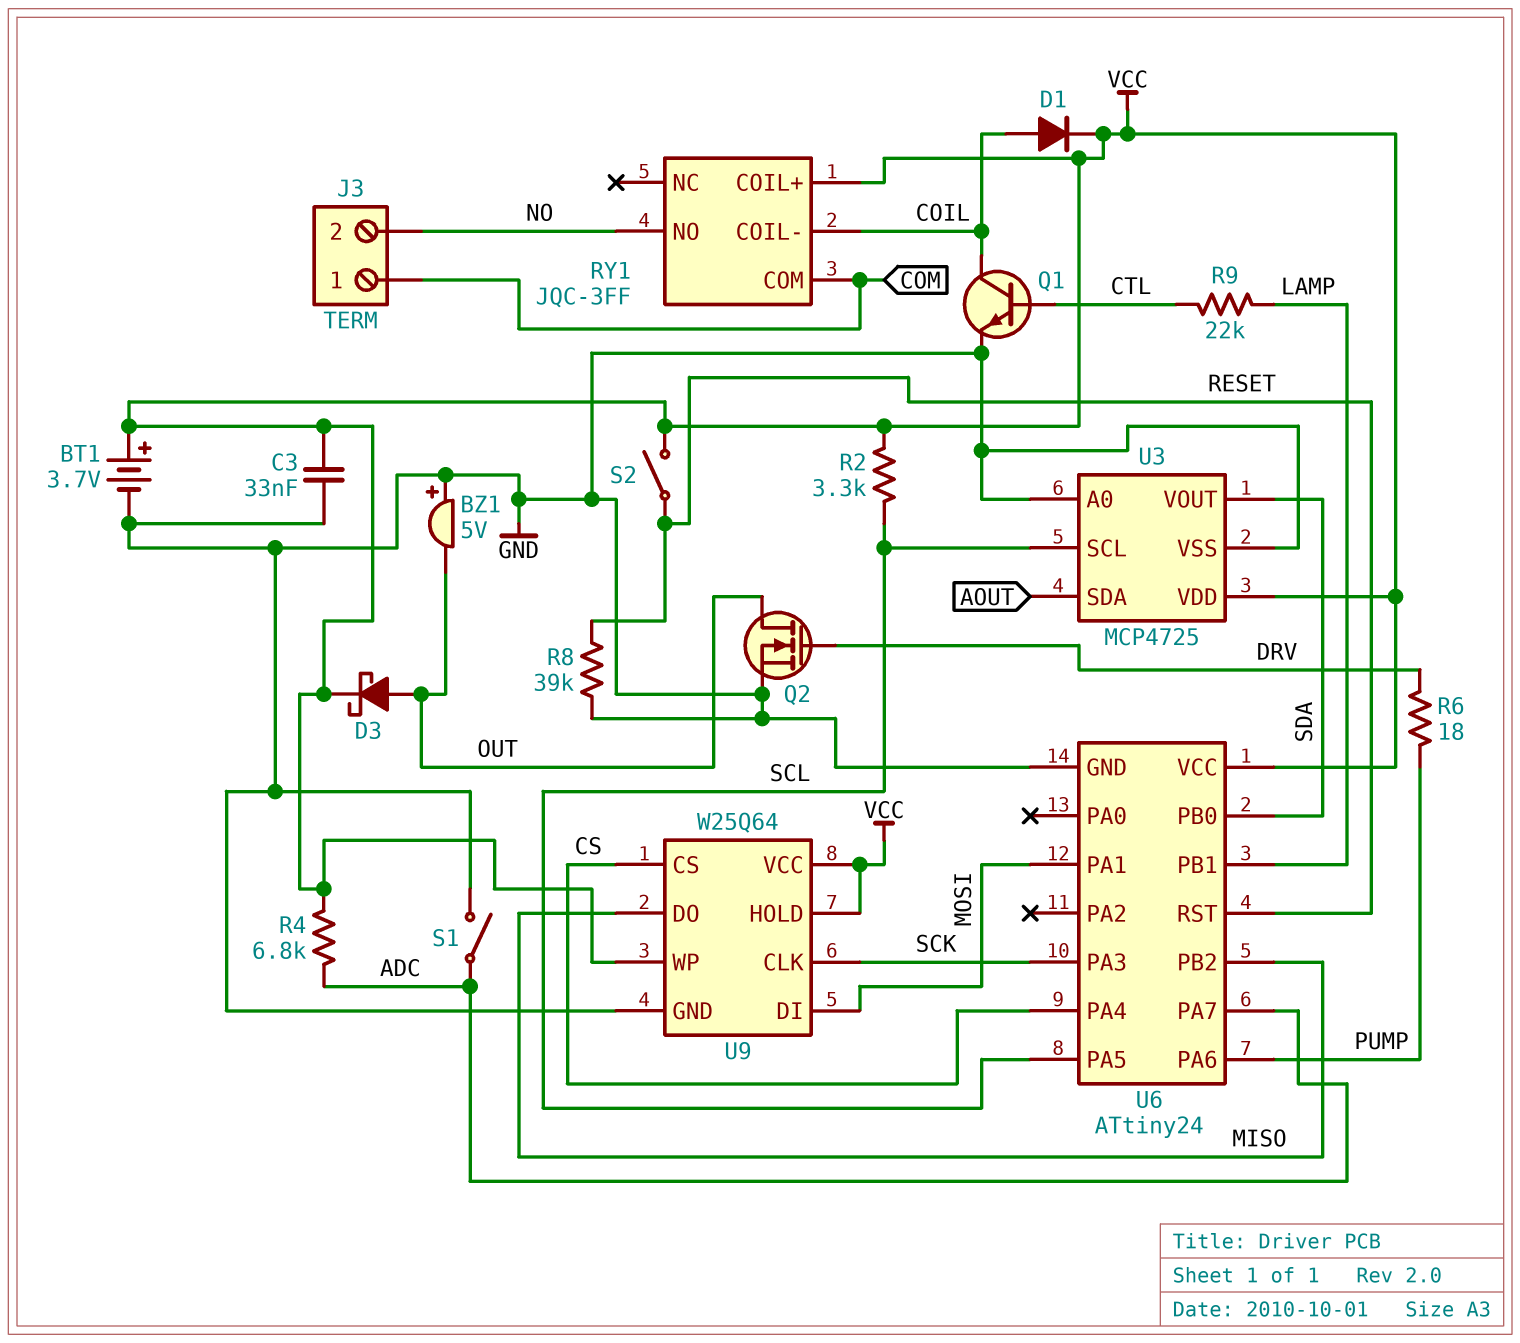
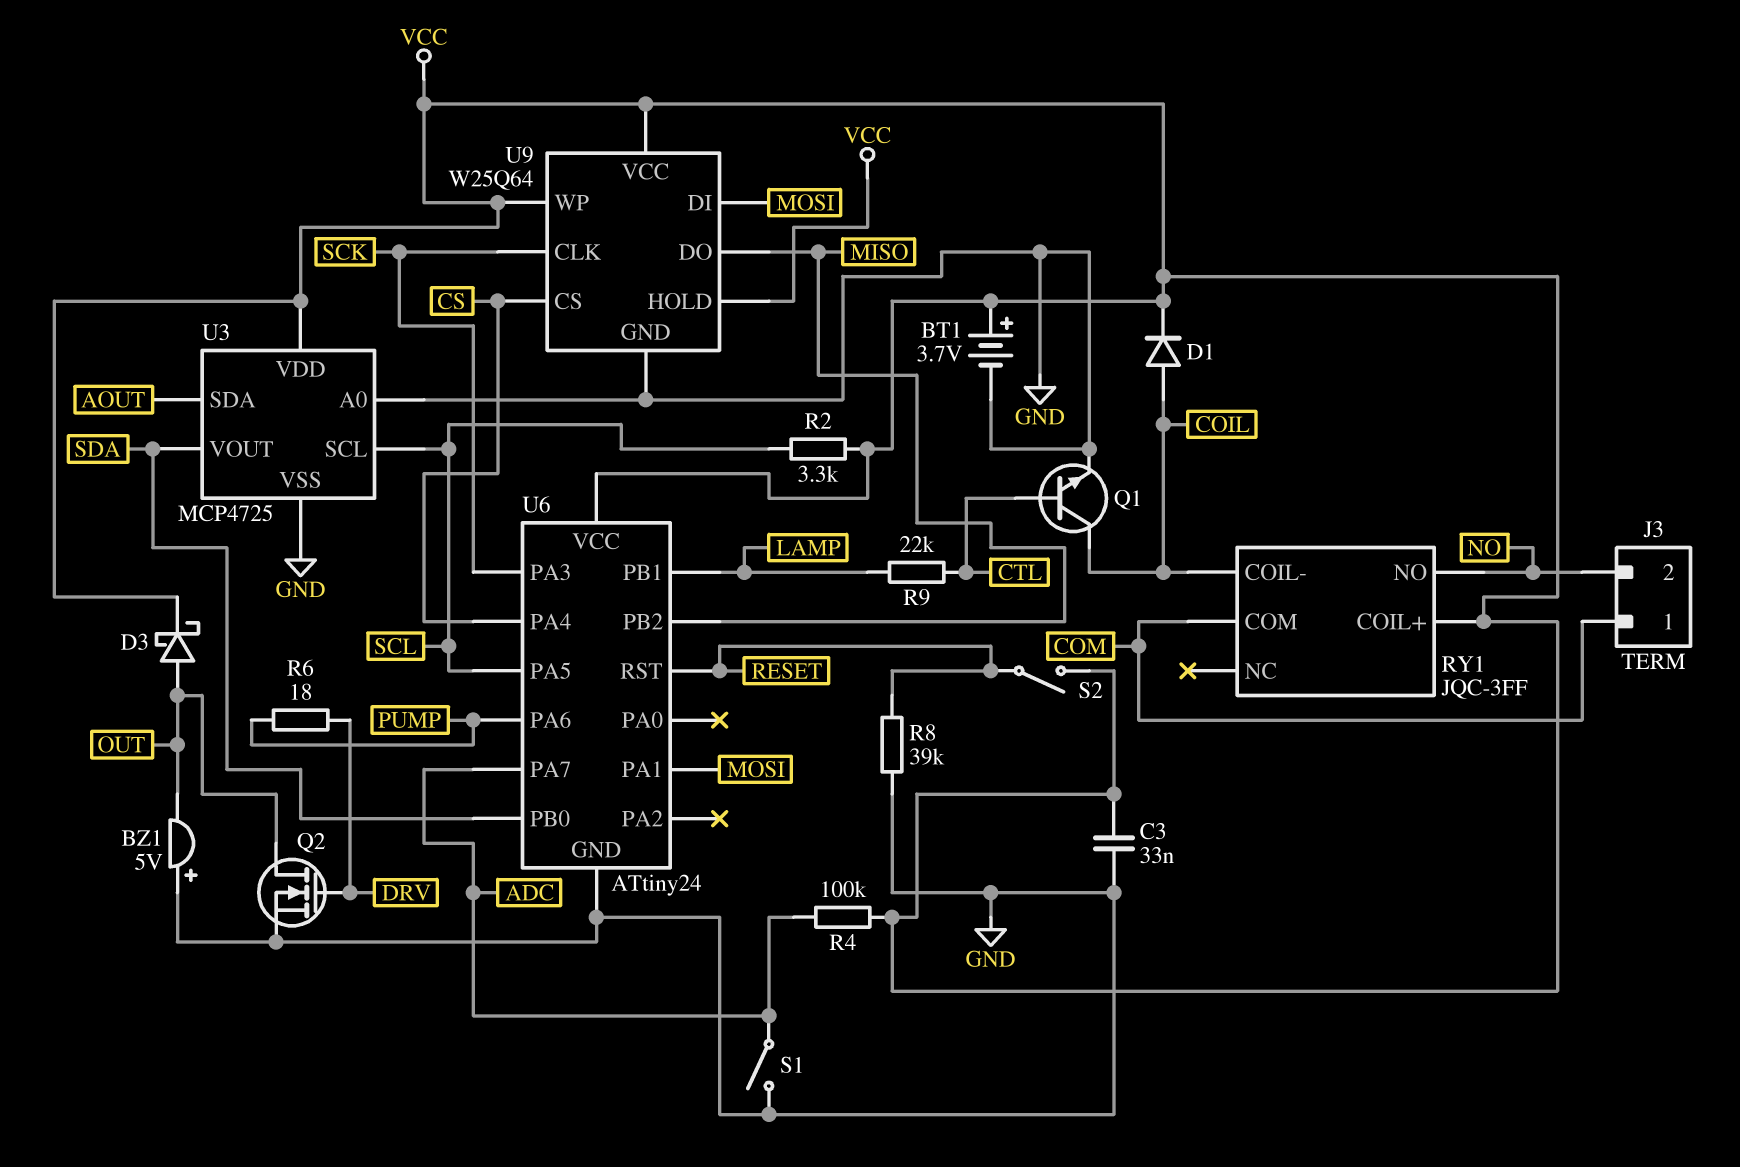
R4: 6.8k (ADC, VCC) -> 100k (ADC, VCC)

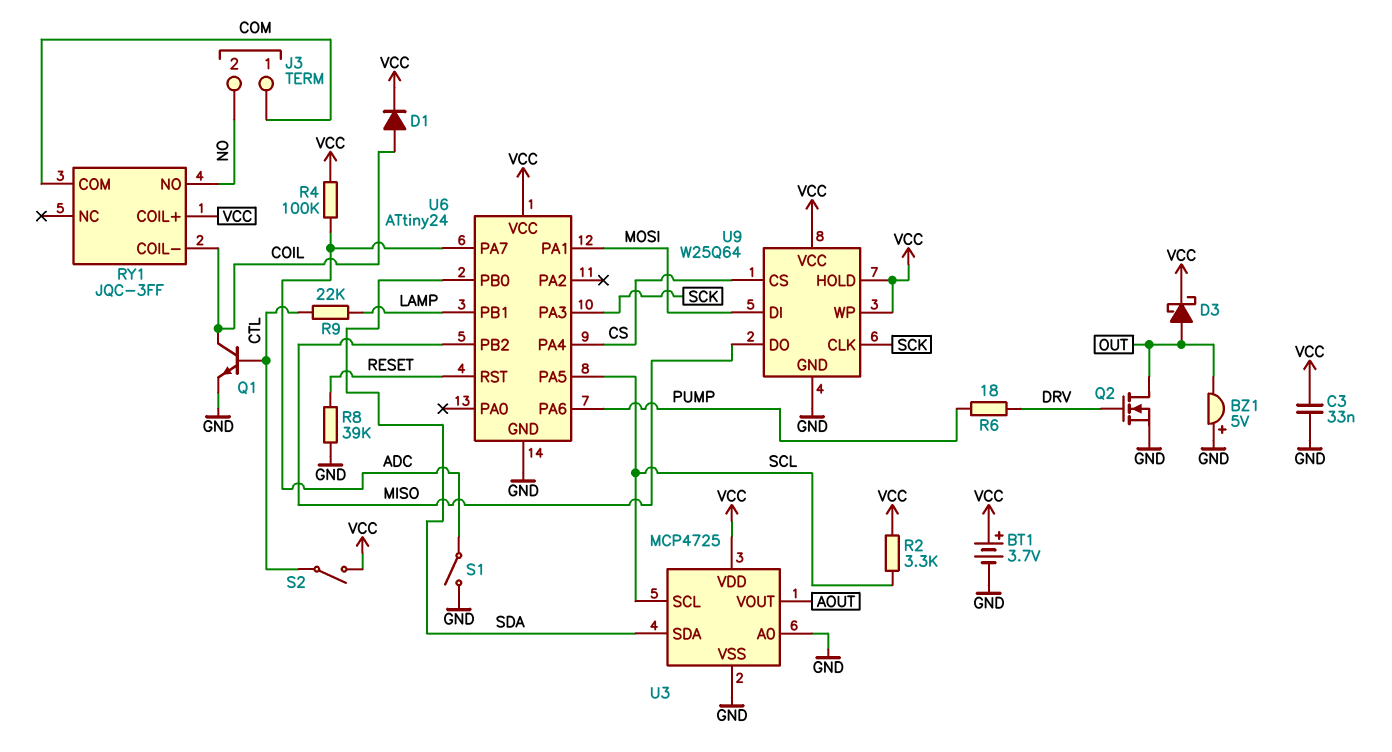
S2: switch (RESET, VCC) -> switch (CTL, VCC)
U3 pin SDA: AOUT -> SDA
U3 pin VOUT: SDA -> AOUT

